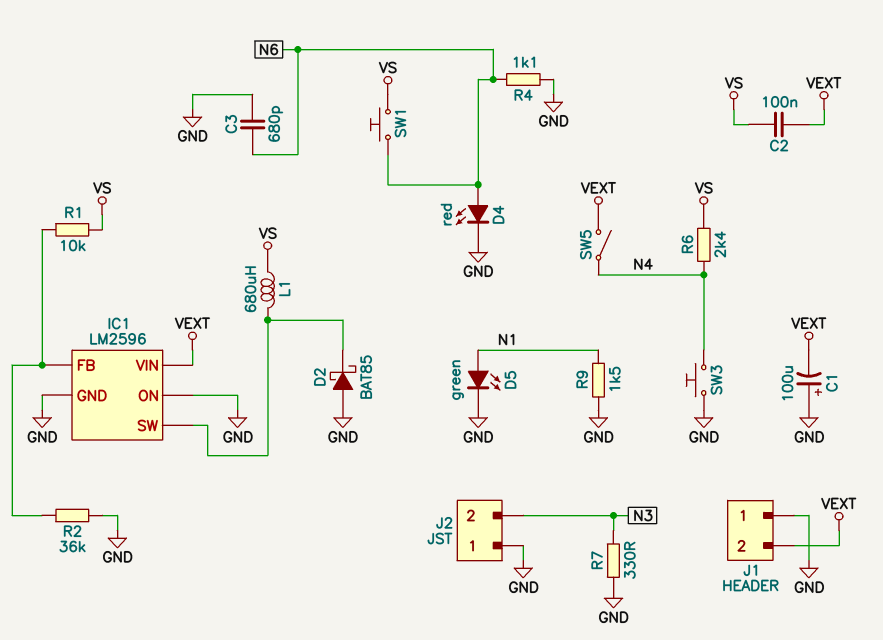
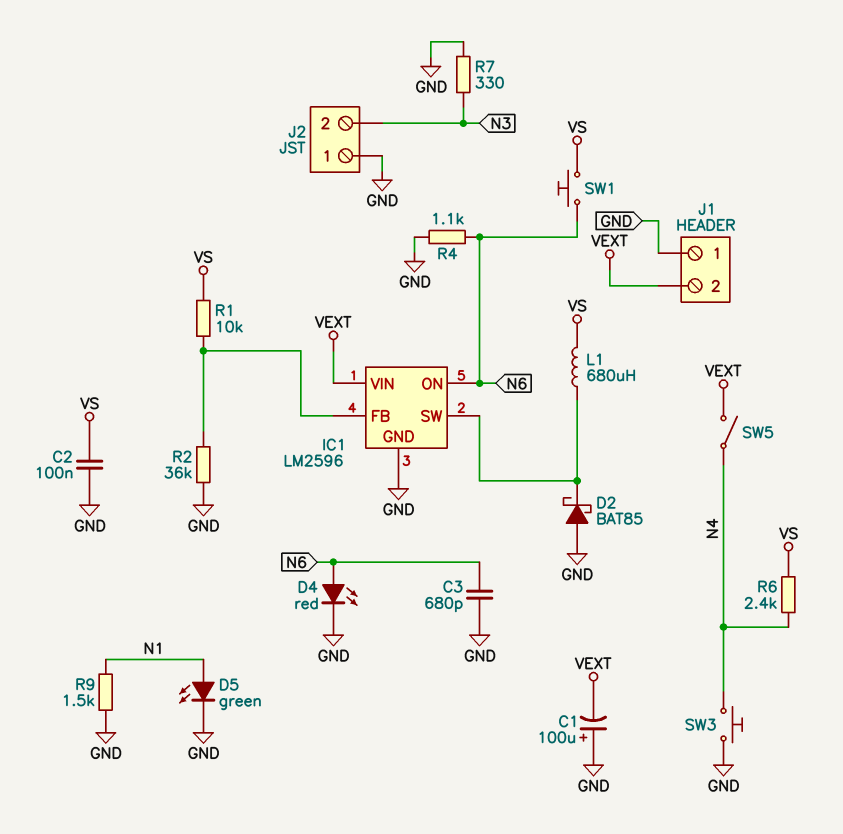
C2: 100nF (VEXT, VS) -> 100nF (GND, VS)
IC1 pin ON: GND -> N6

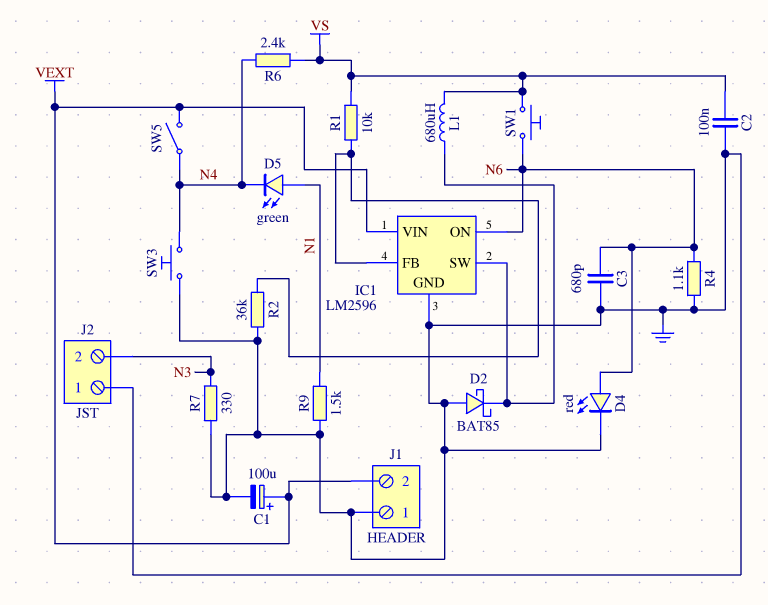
C1: 100uF (plus GND, minus VEXT) -> 100uF (plus VEXT, minus GND)
D5: LED green (A N1, K GND) -> LED green (A N1, K N4)

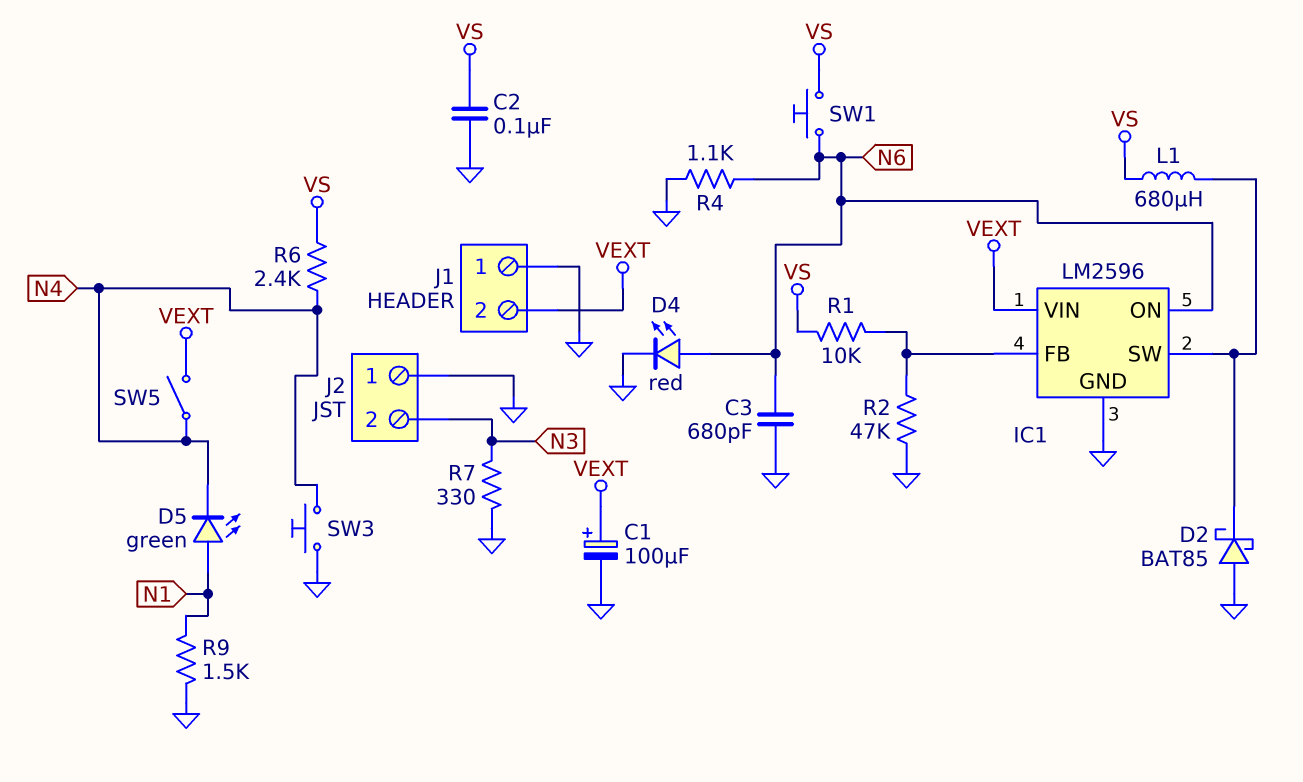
R2: 36k (GND, IC1/FB) -> 47k (GND, IC1/FB)

